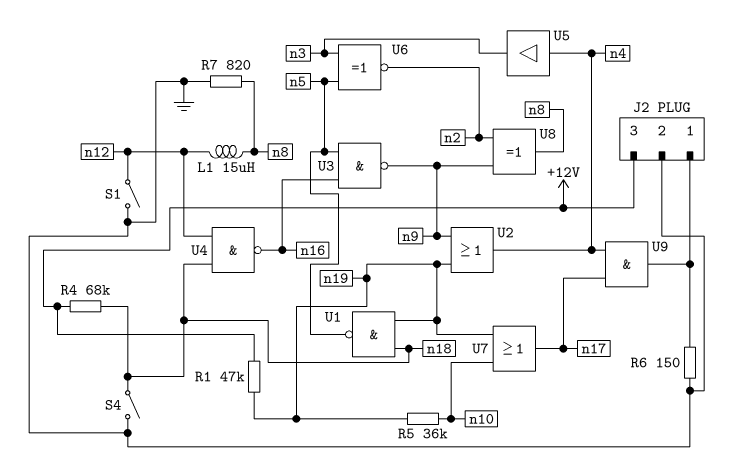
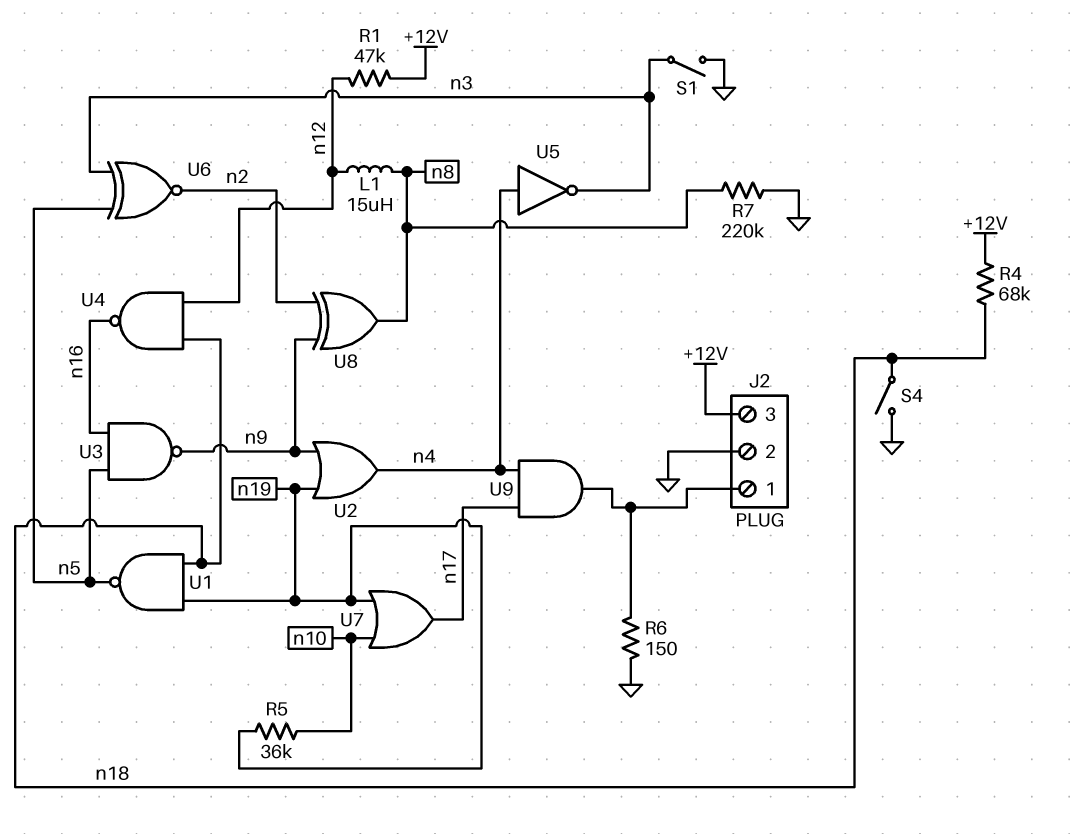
R1: 47k (+12V, n19) -> 47k (+12V, n12)
R7: 820 (GND, n8) -> 220k (GND, n8)
S1: switch (GND, n12) -> switch (GND, n3)
U5: buffer (in n4, out n3) -> NOT (in n4, out n3)

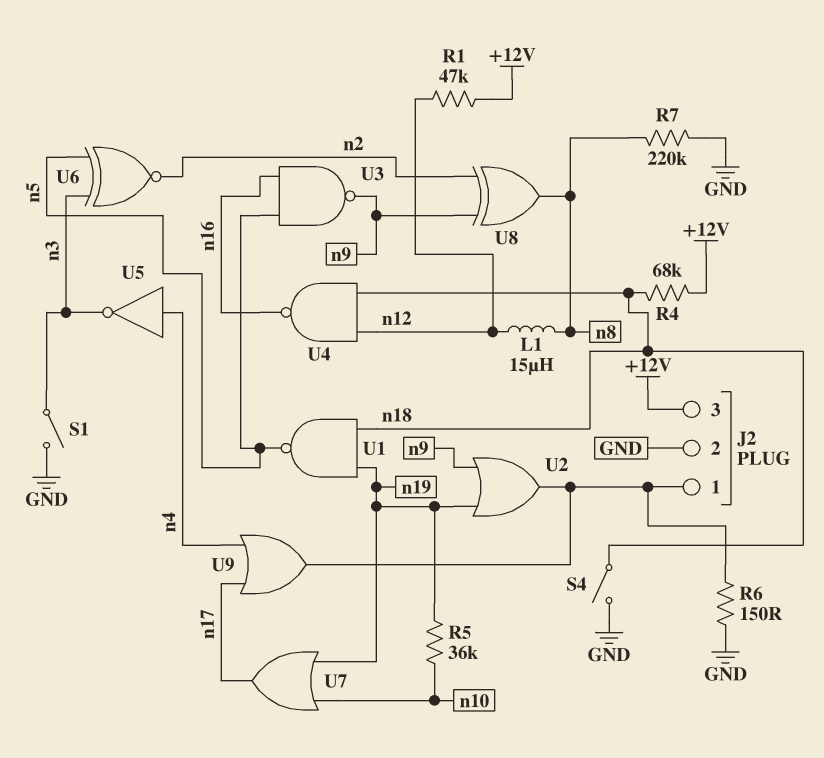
U2: OR (in n9, in n19, out n4) -> OR (in n9, in n19, out J2/1)
U9: AND (in n4, in n17, out J2/1) -> OR (in n4, in n17, out J2/1)

